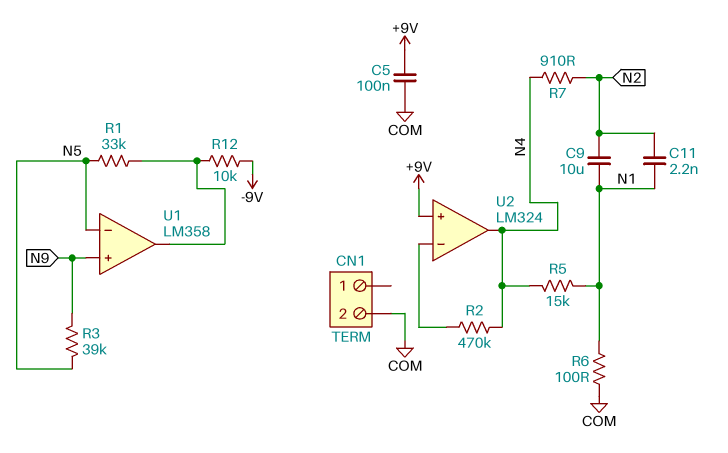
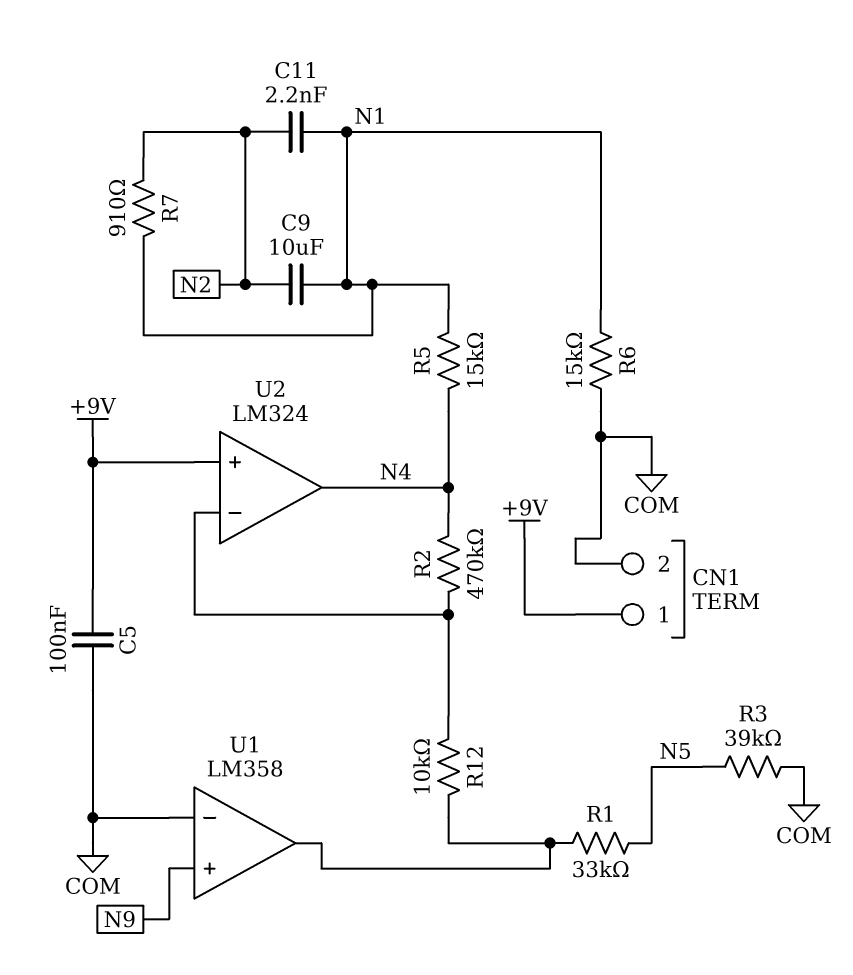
CN1 pin 1: none -> +9V
R3: 39k (N5, N9) -> 39k (COM, N5)
R6: 100 (COM, N1) -> 15k (COM, N1)
R7: 910 (N2, N4) -> 910 (N1, N2)
R12: 10k (-9V, U1/out) -> 10k (U1/out, U2/in-)
U1 pin in-: N5 -> COM

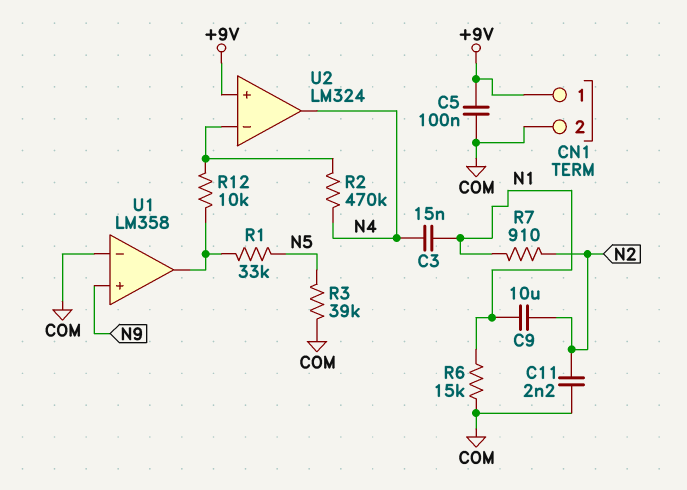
C3: none -> 15nF (N1, N4)
C11: 2.2nF (N1, N2) -> 2.2nF (COM, N2)
R5: 15k (N1, N4) -> none

